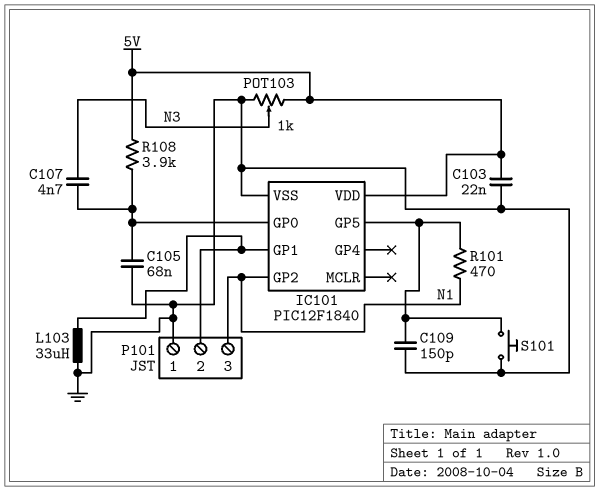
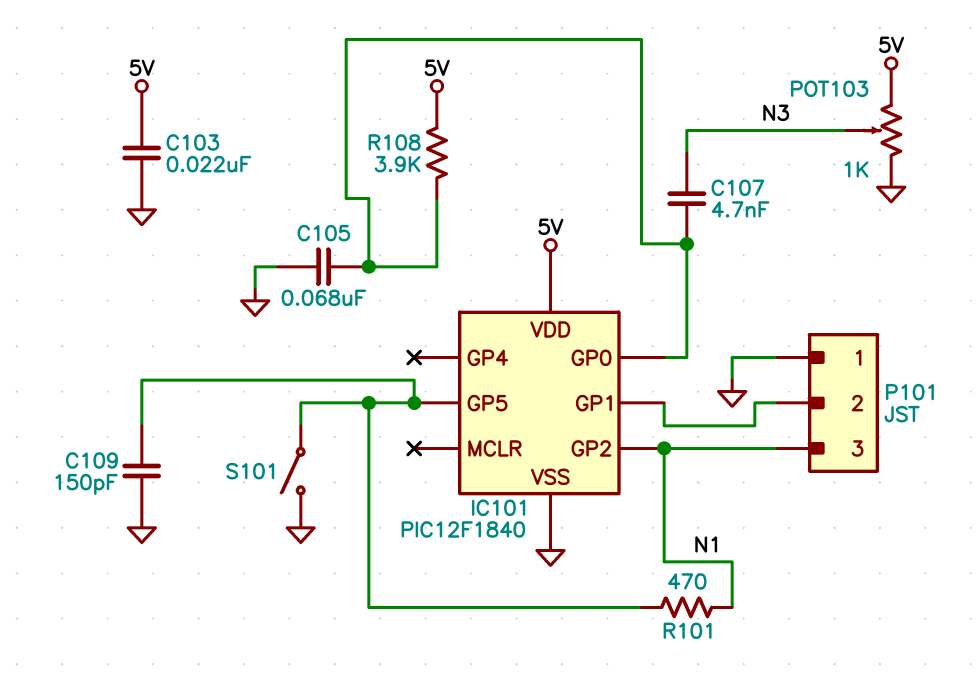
L103: 33uH (GND, IC101/GP1) -> none
S101: button (GND, IC101/GP5) -> switch (GND, IC101/GP5)

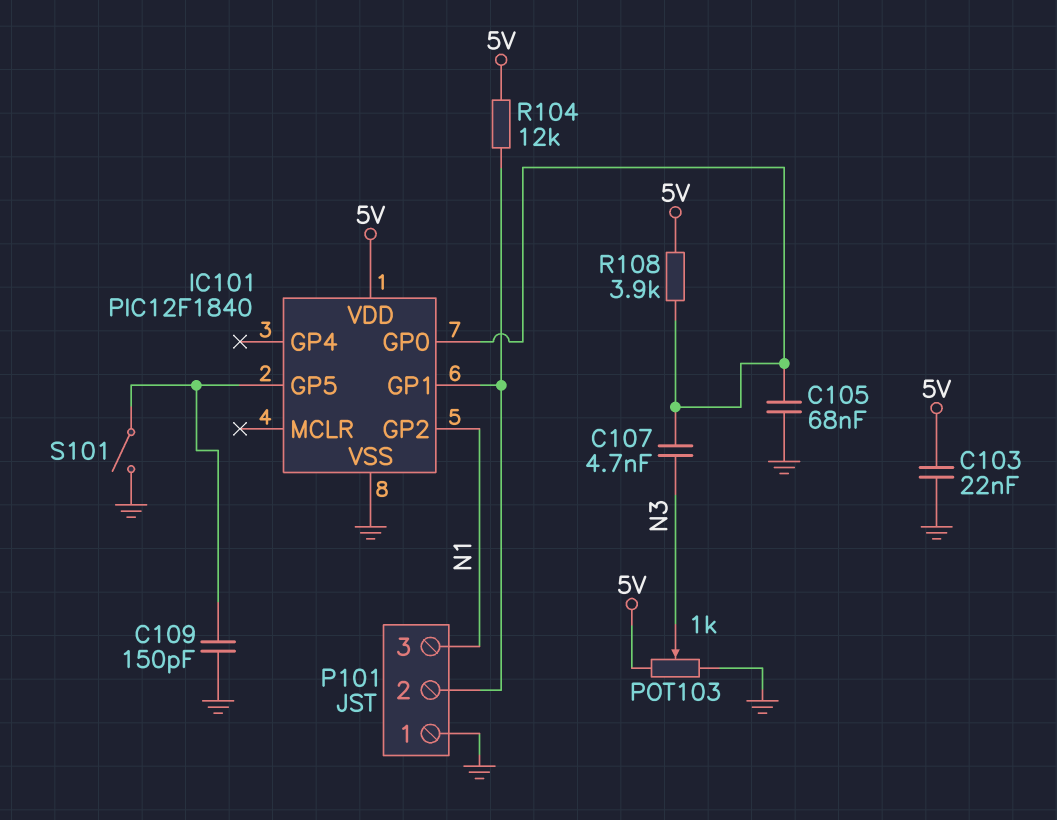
R101: 470 (IC101/GP5, N1) -> none
R104: none -> 12k (5V, IC101/GP1)

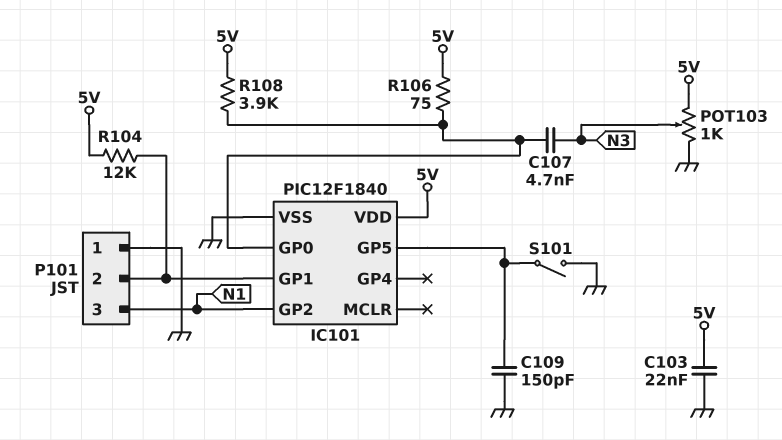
C105: 68nF (GND, IC101/GP0) -> none
R106: none -> 75 (5V, IC101/GP0)

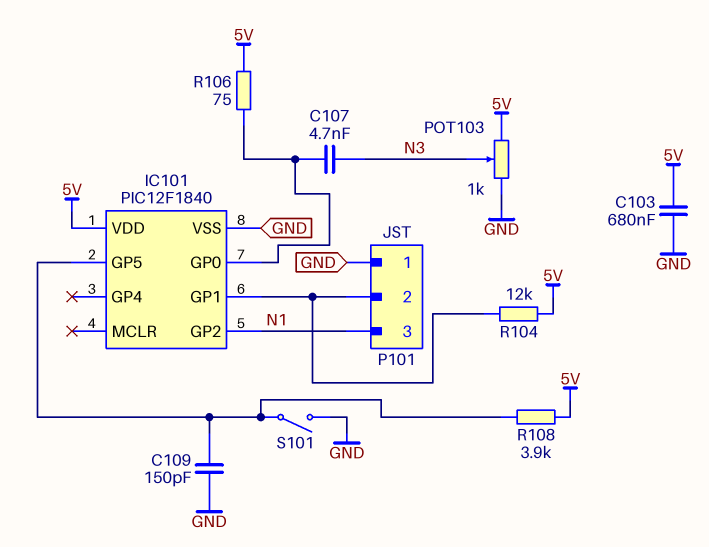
C103: 22nF (5V, GND) -> 680nF (5V, GND)
R108: 3.9k (5V, IC101/GP0) -> 3.9k (5V, IC101/GP5)

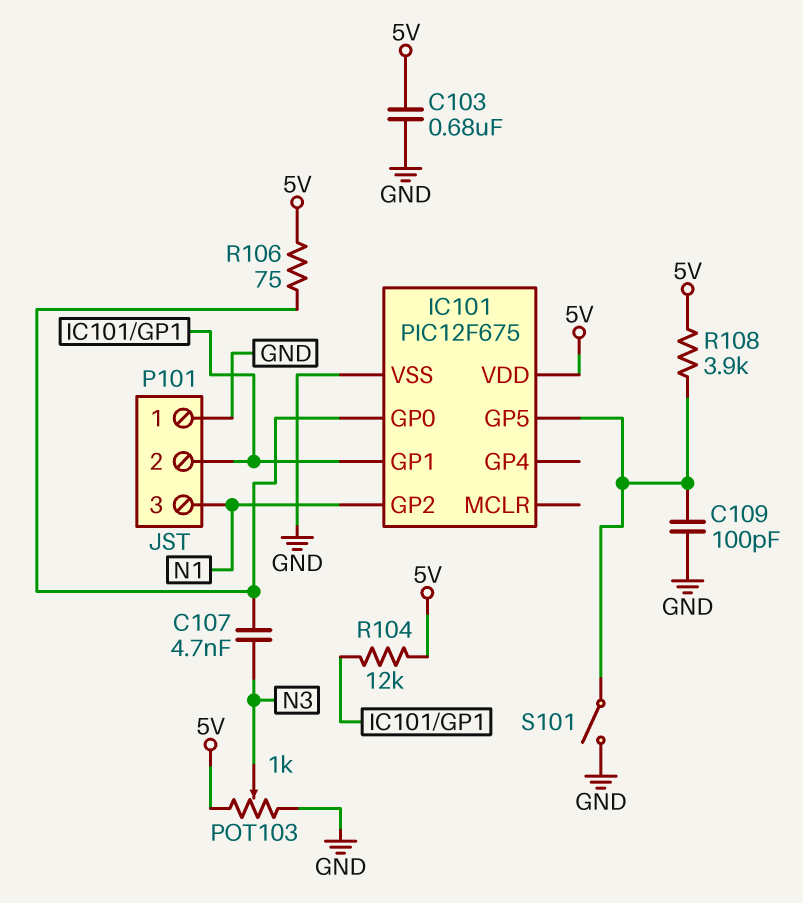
C109: 150pF (GND, IC101/GP5) -> 100pF (GND, IC101/GP5)
IC101: PIC12F1840 -> PIC12F675

